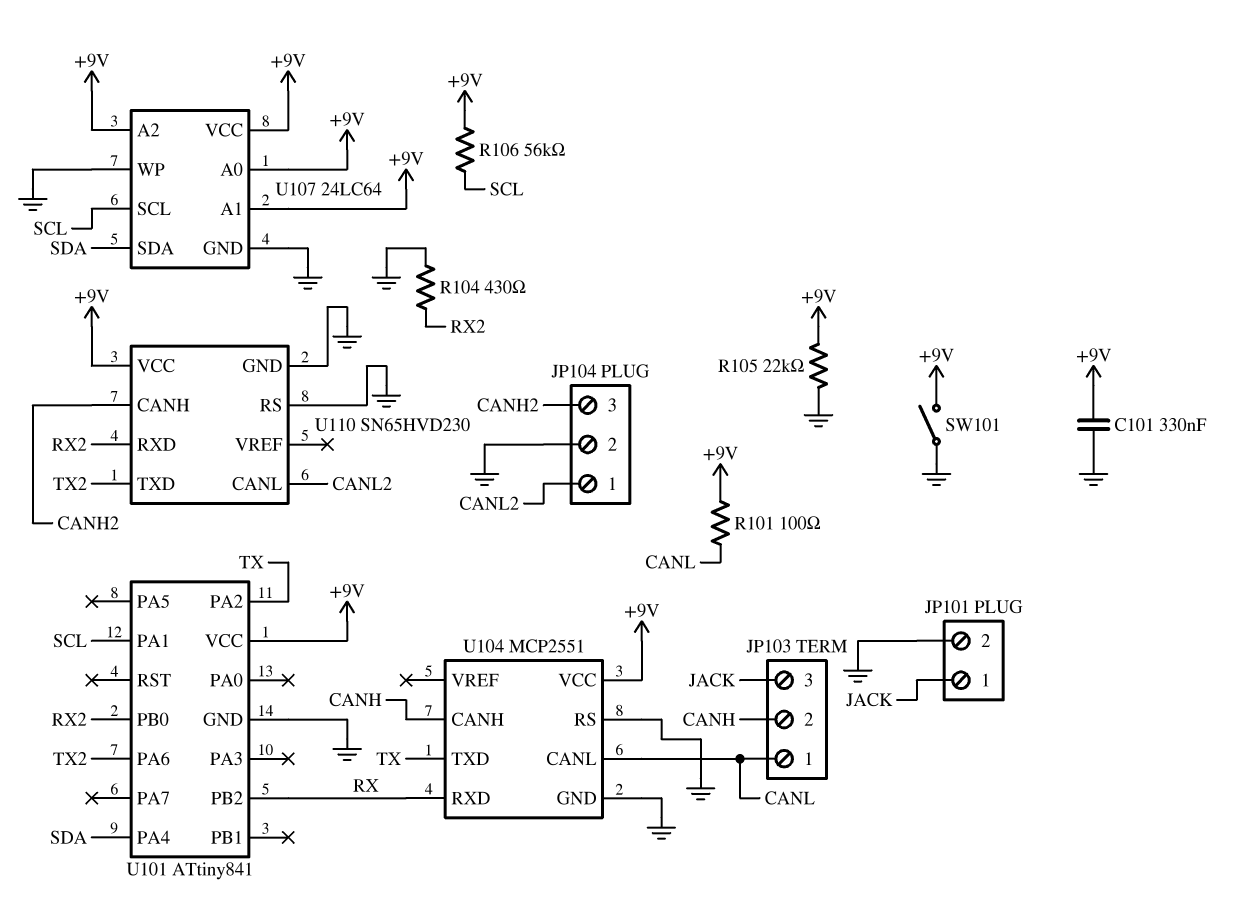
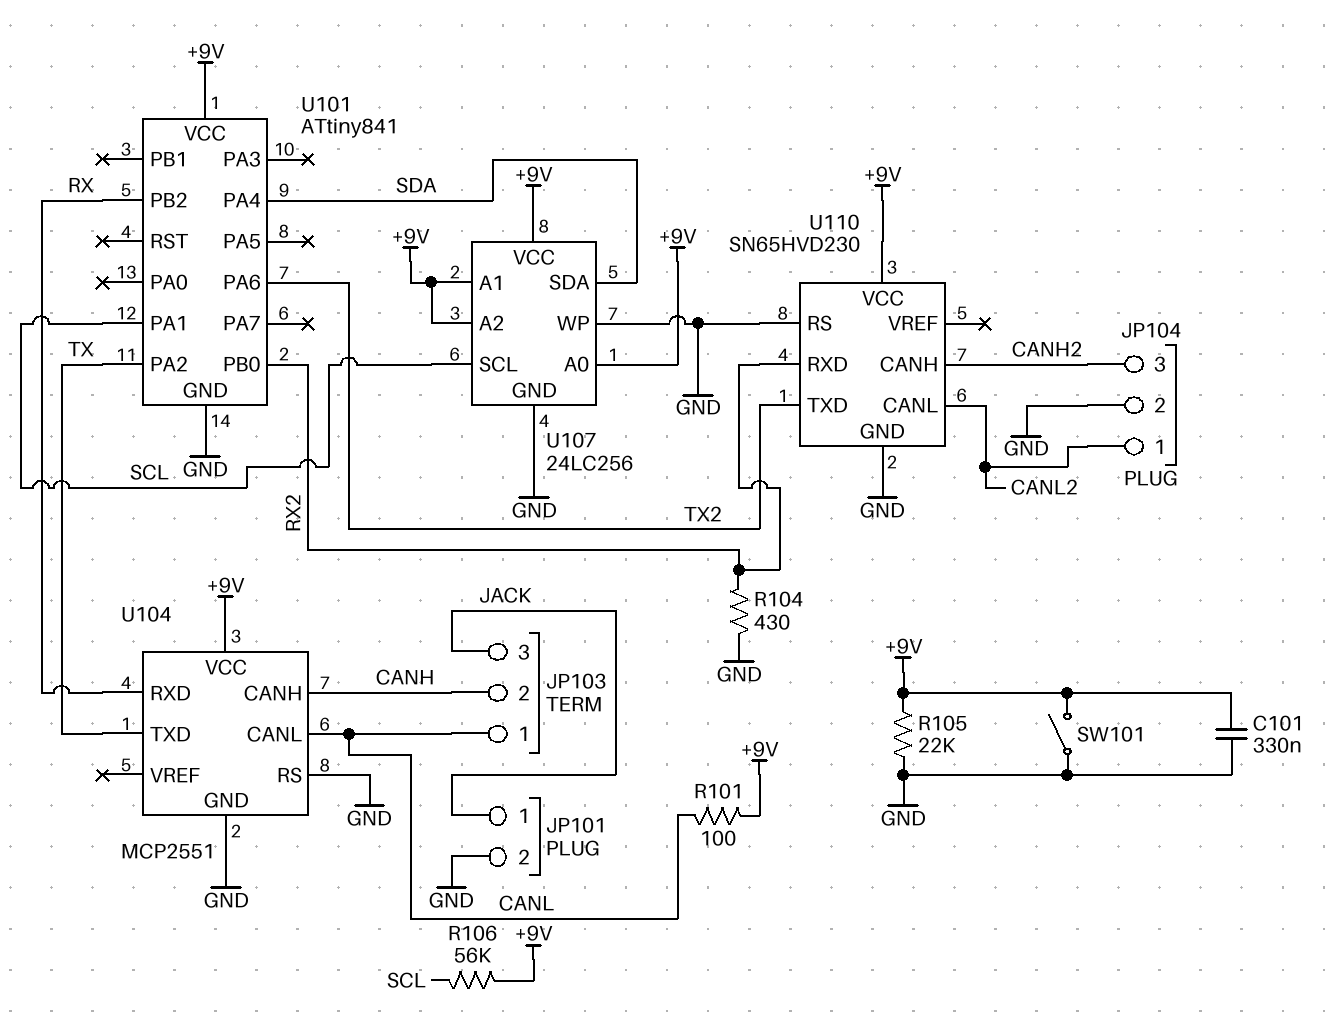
U107: 24LC64 -> 24LC256

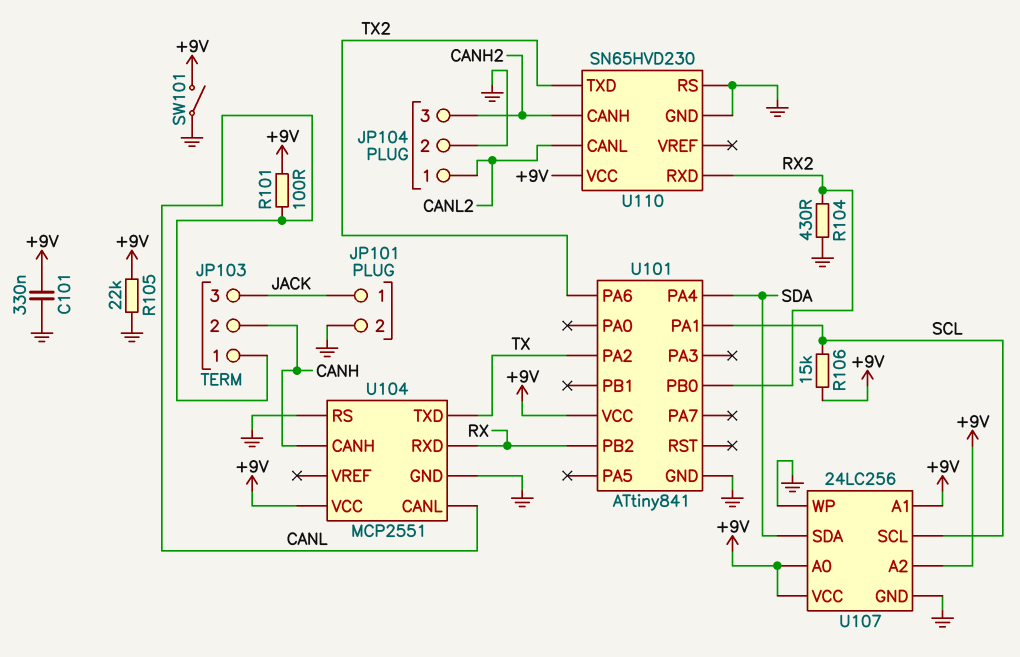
R106: 56k (+9V, SCL) -> 15k (+9V, SCL)

